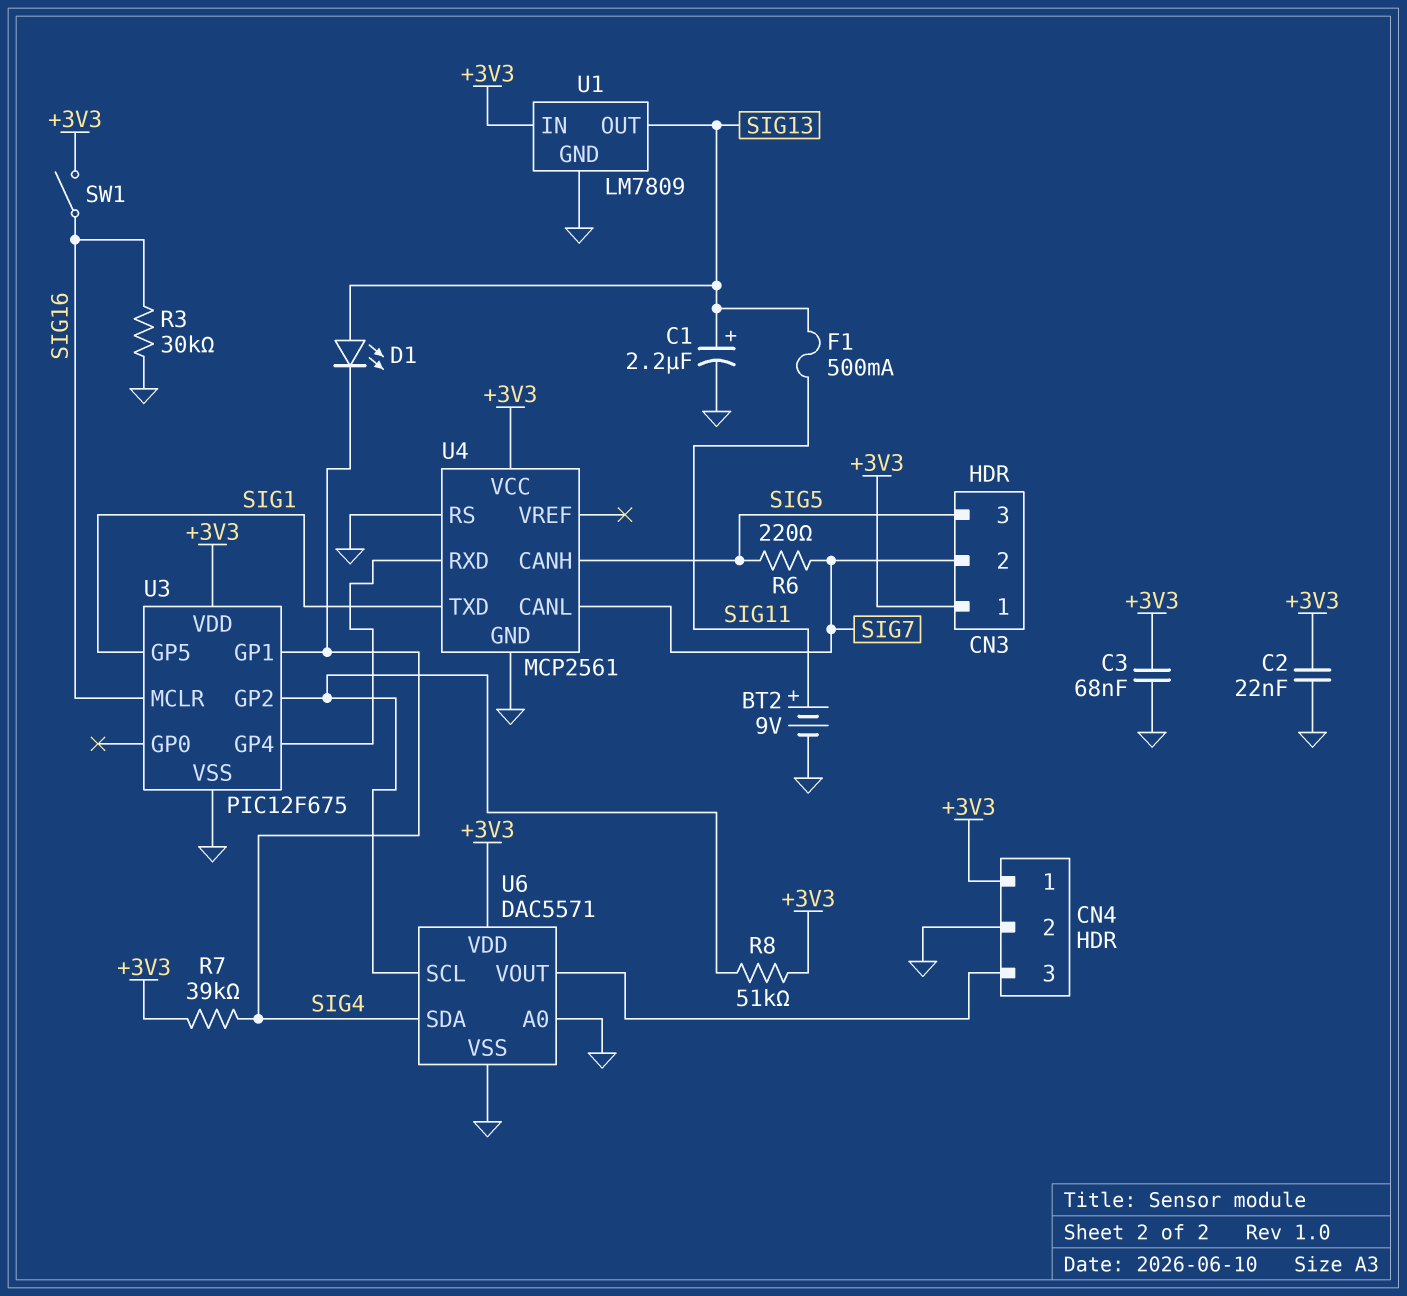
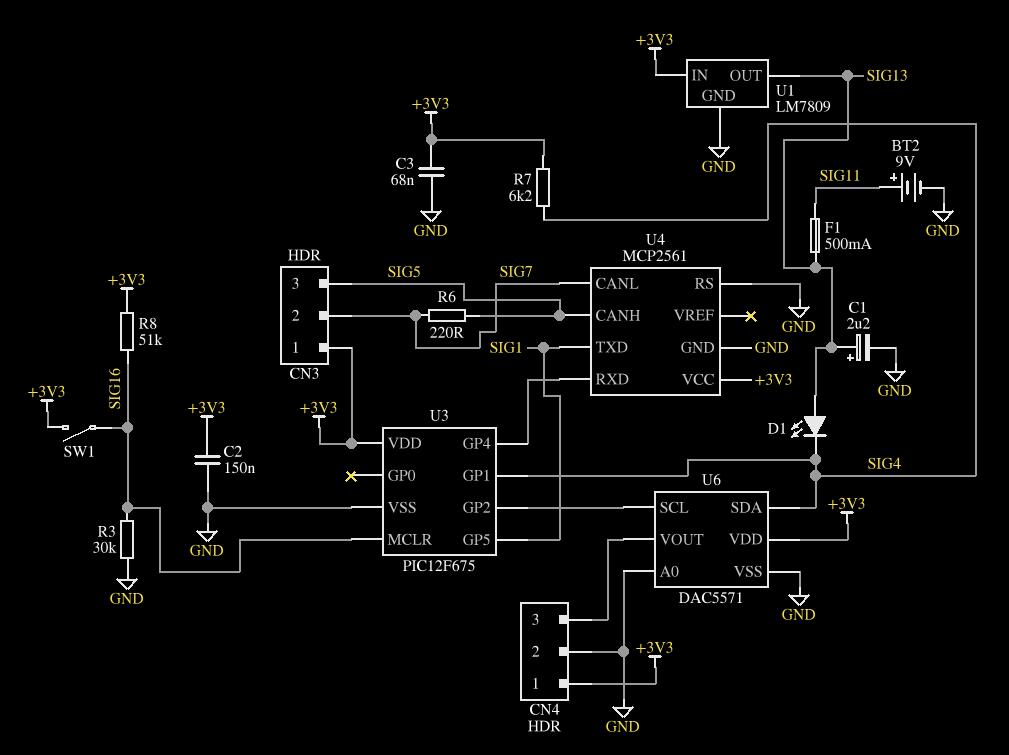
C2: 22nF (+3V3, GND) -> 150nF (+3V3, GND)
R7: 39k (+3V3, SIG4) -> 6.2k (+3V3, SIG4)
R8: 51k (+3V3, U3/GP2) -> 51k (+3V3, SIG16)

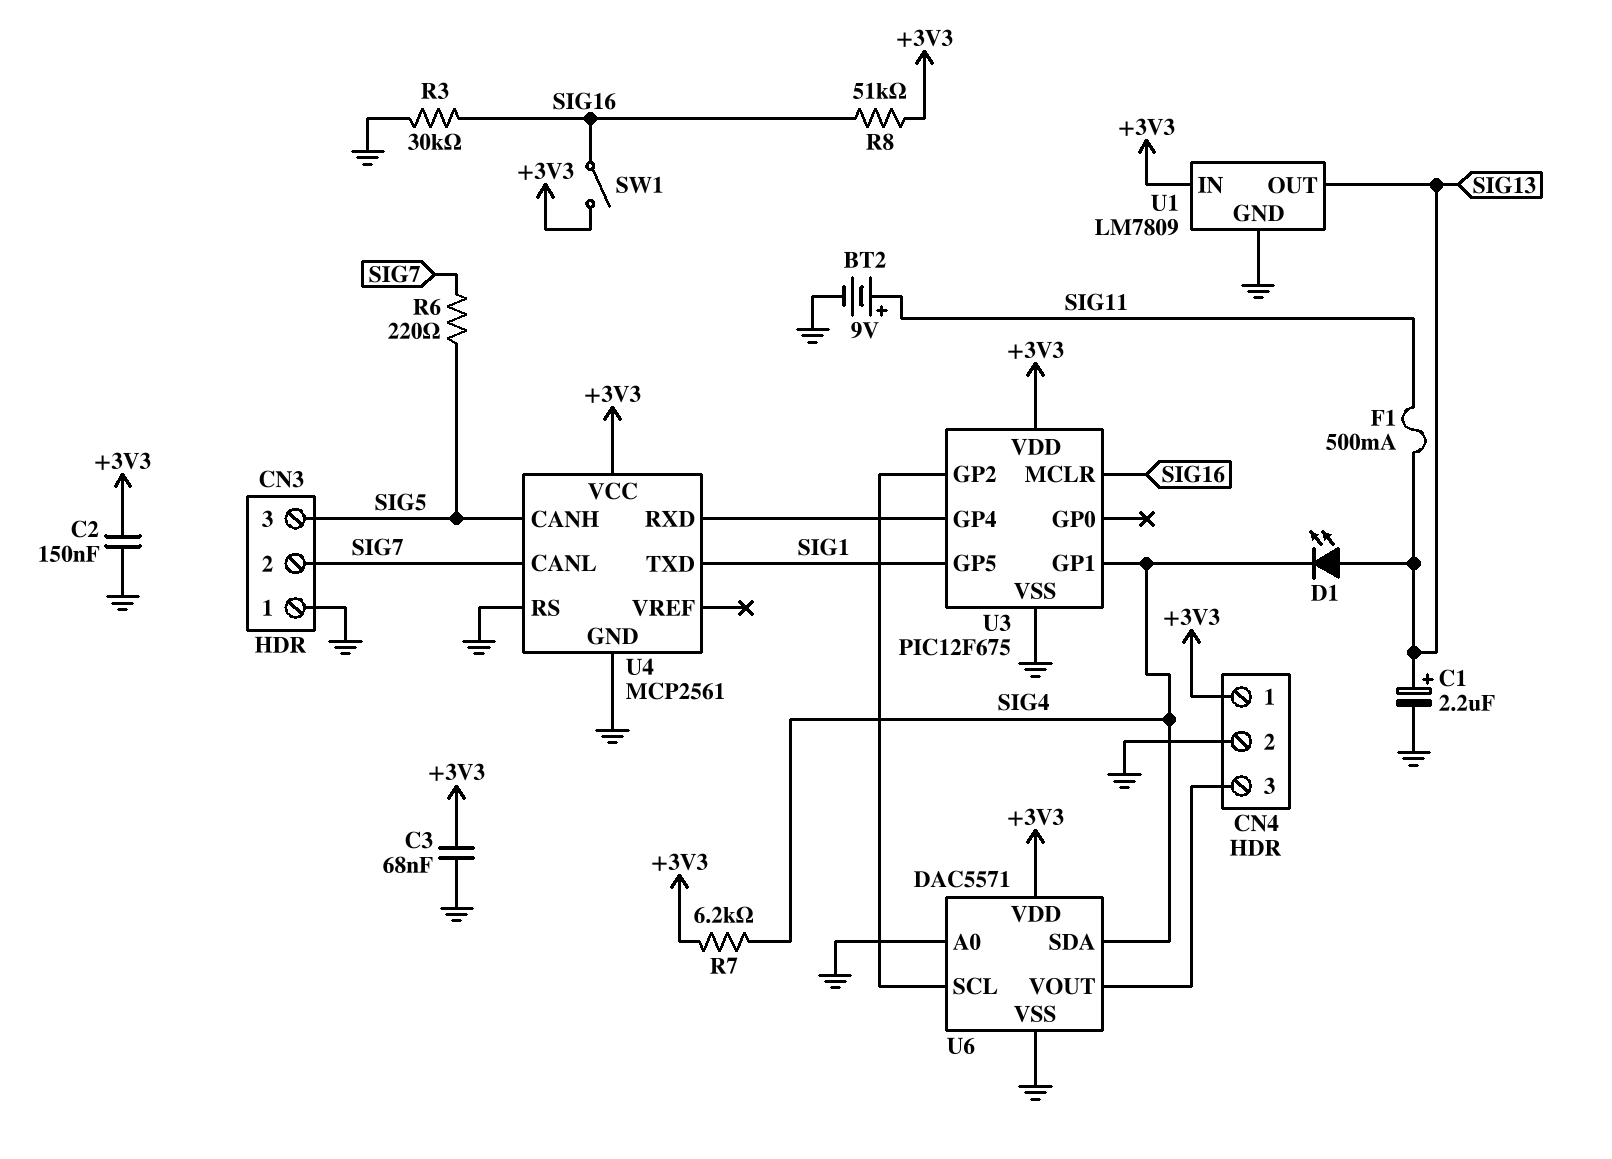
CN3 pin 1: +3V3 -> GND

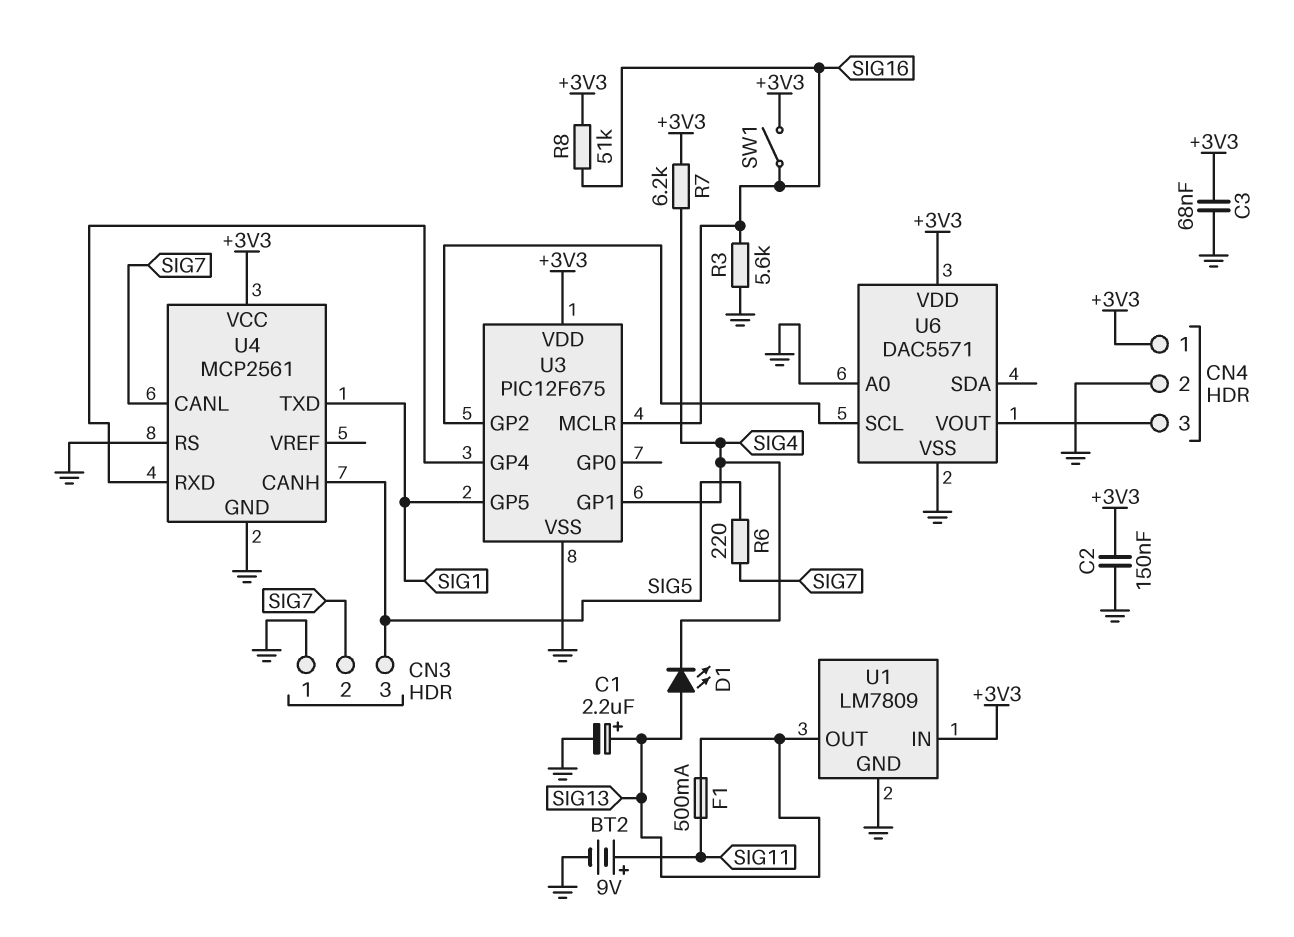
R3: 30k (GND, SIG16) -> 5.6k (GND, SIG16)
U6 pin SDA: SIG4 -> none

